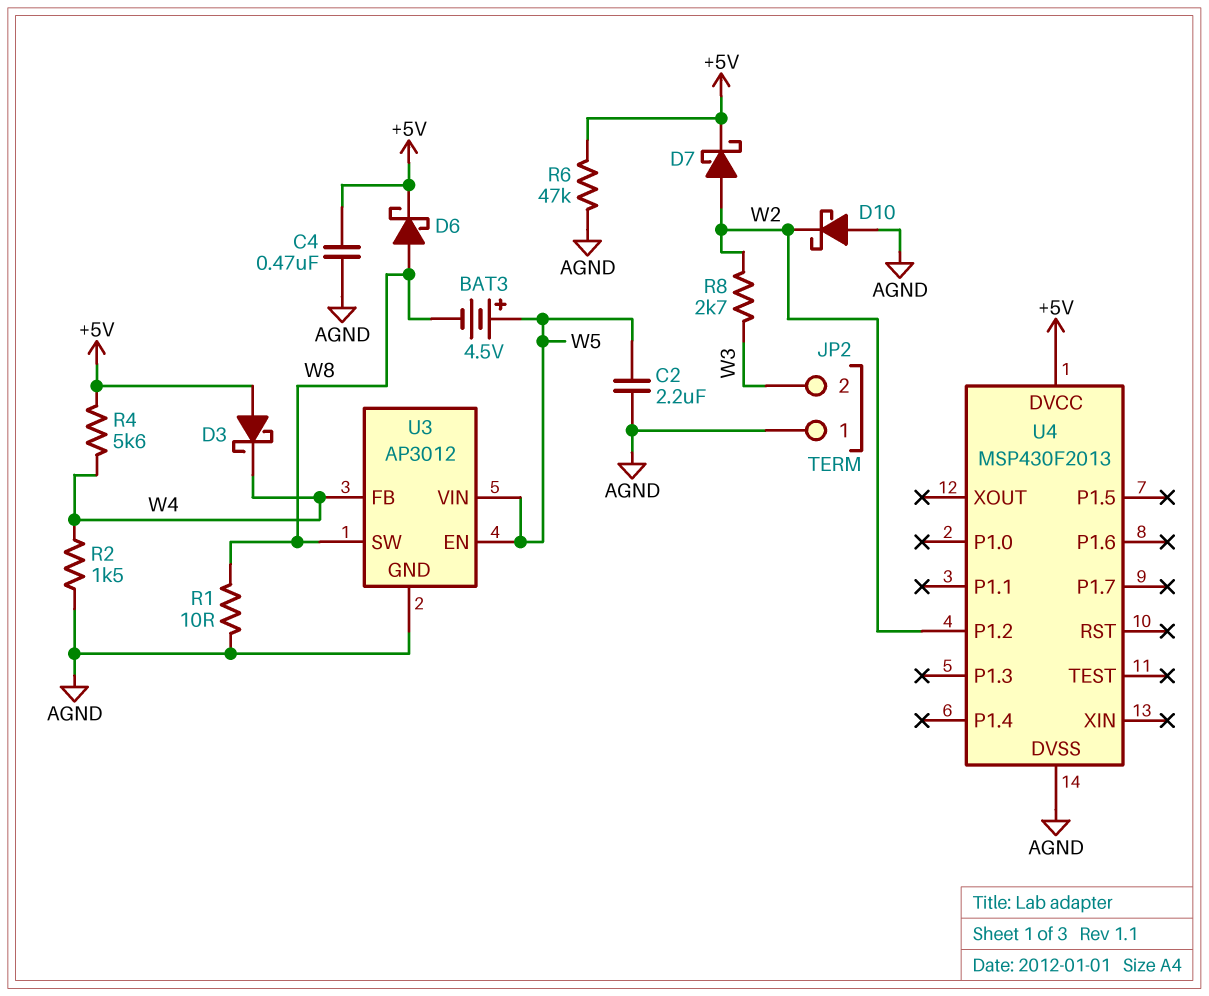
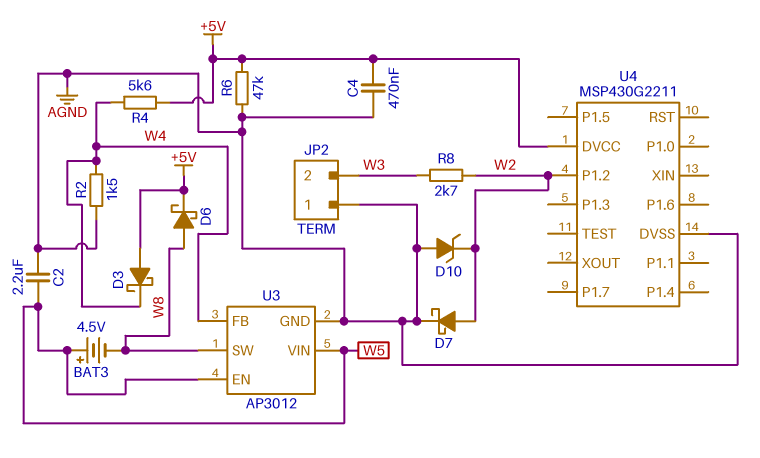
D7: schottky (A W2, K +5V) -> schottky (A W2, K AGND)
D10: schottky (A AGND, K W2) -> zener (A AGND, K W2)
R1: 10 (AGND, W8) -> none
U4: MSP430F2013 -> MSP430G2211

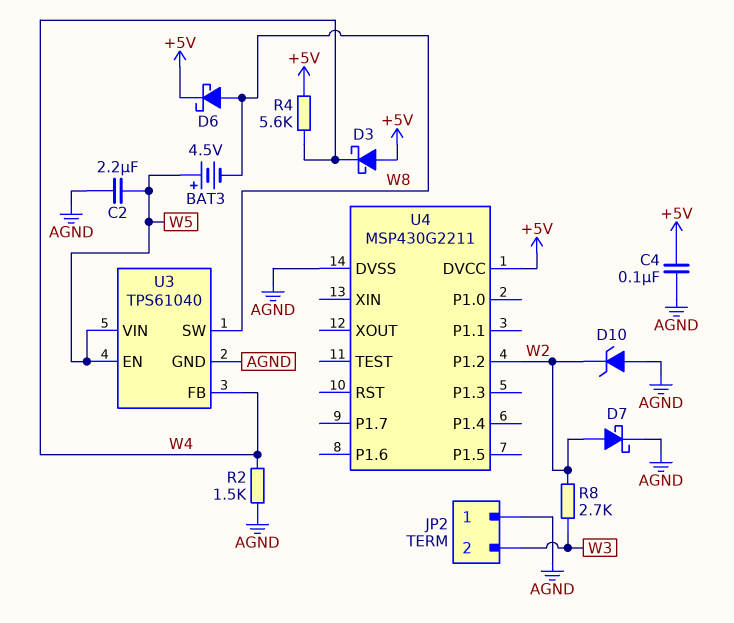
C4: 470nF (+5V, AGND) -> 100nF (+5V, AGND)
R6: 47k (+5V, AGND) -> none
U3: AP3012 -> TPS61040

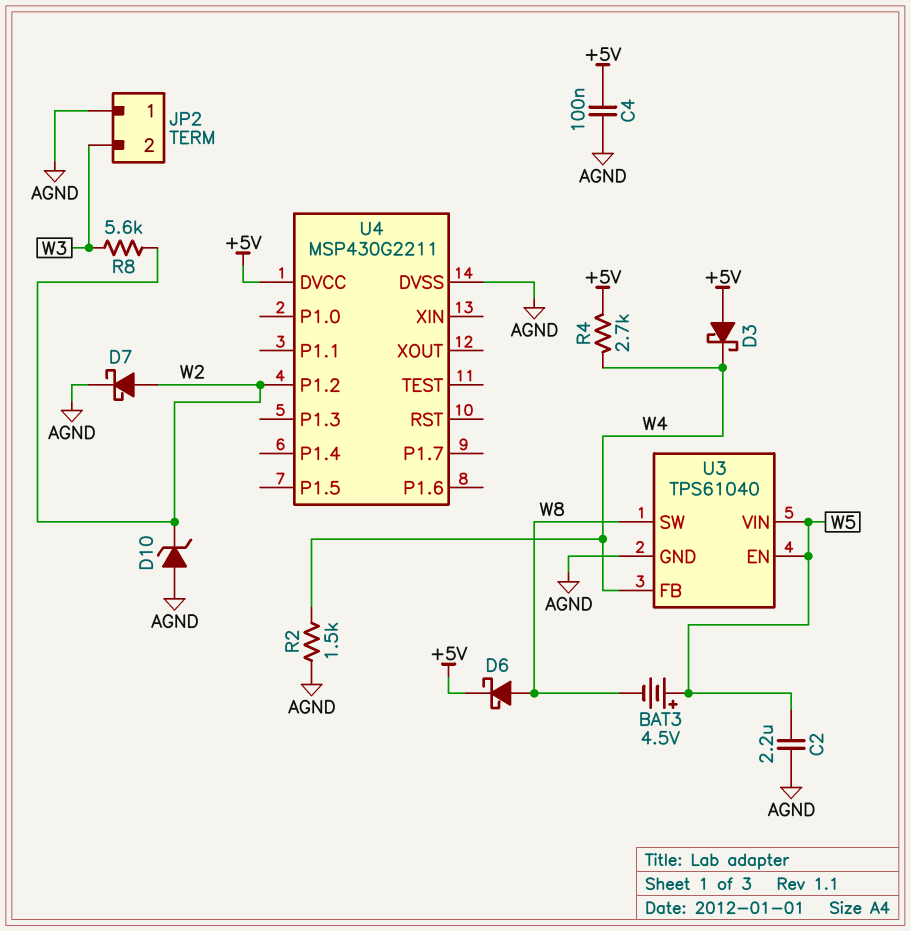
R4: 5.6k (+5V, W4) -> 2.7k (+5V, W4)
R8: 2.7k (W2, W3) -> 5.6k (W2, W3)

